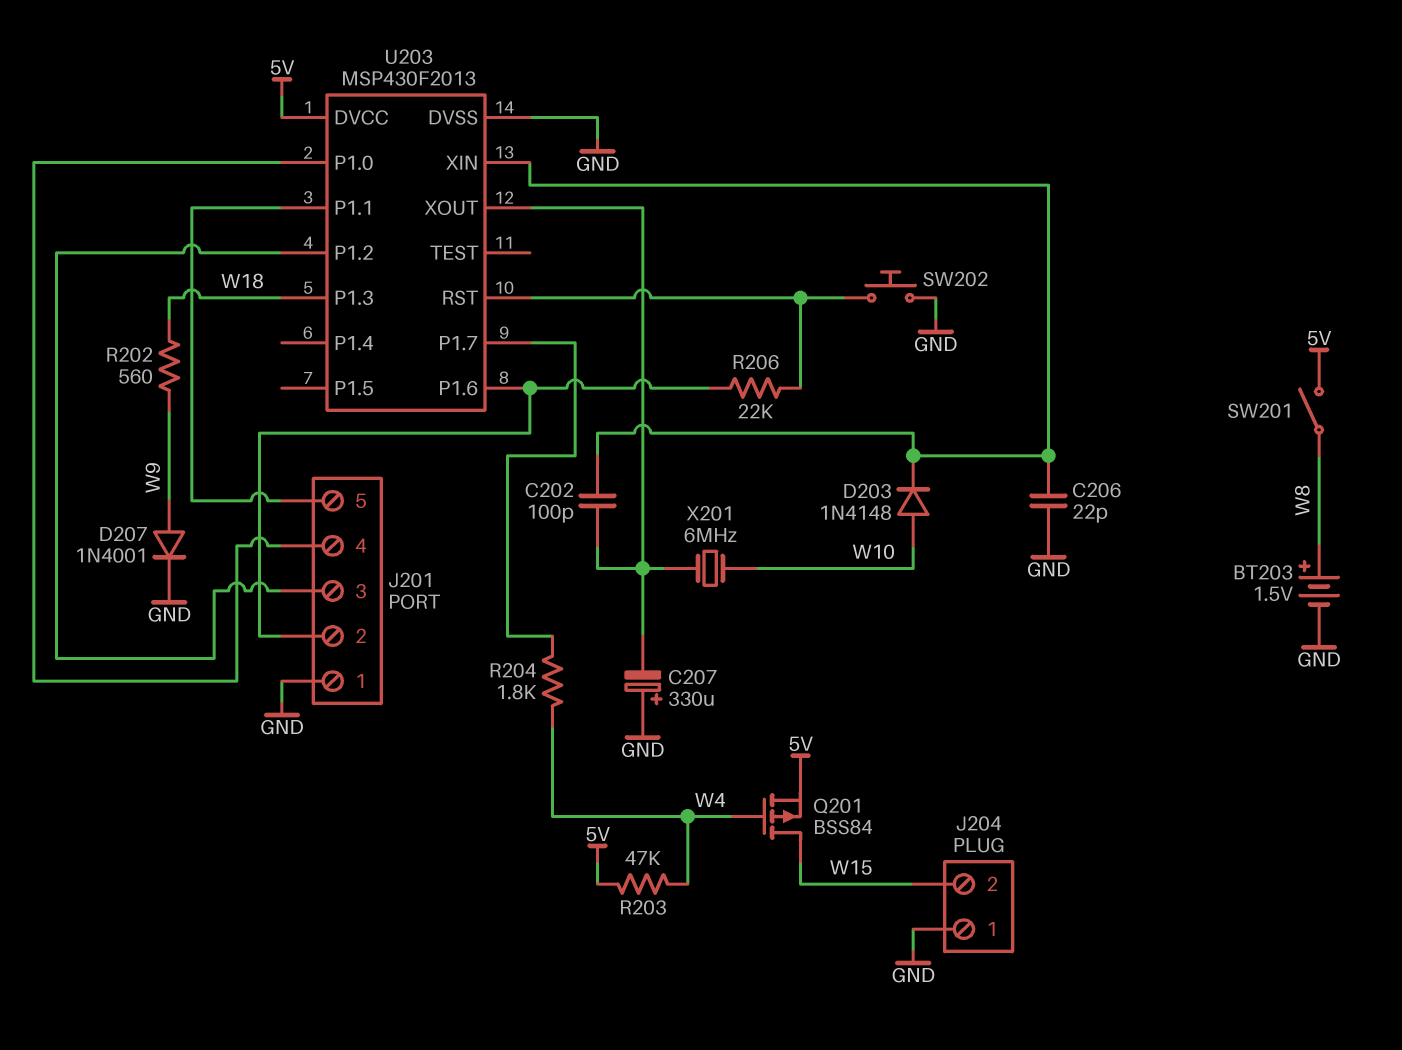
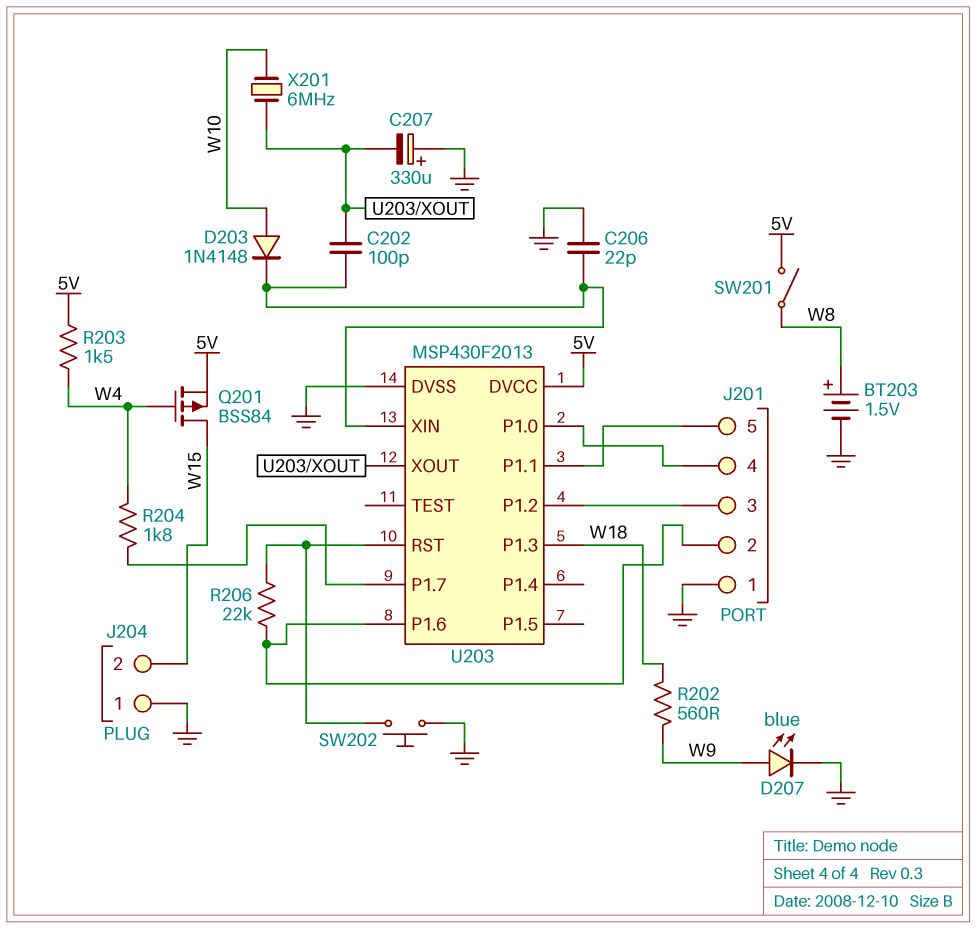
D207: diode 1N4001 (A W9, K GND) -> LED blue (A W9, K GND)
R203: 47k (5V, W4) -> 1.5k (5V, W4)

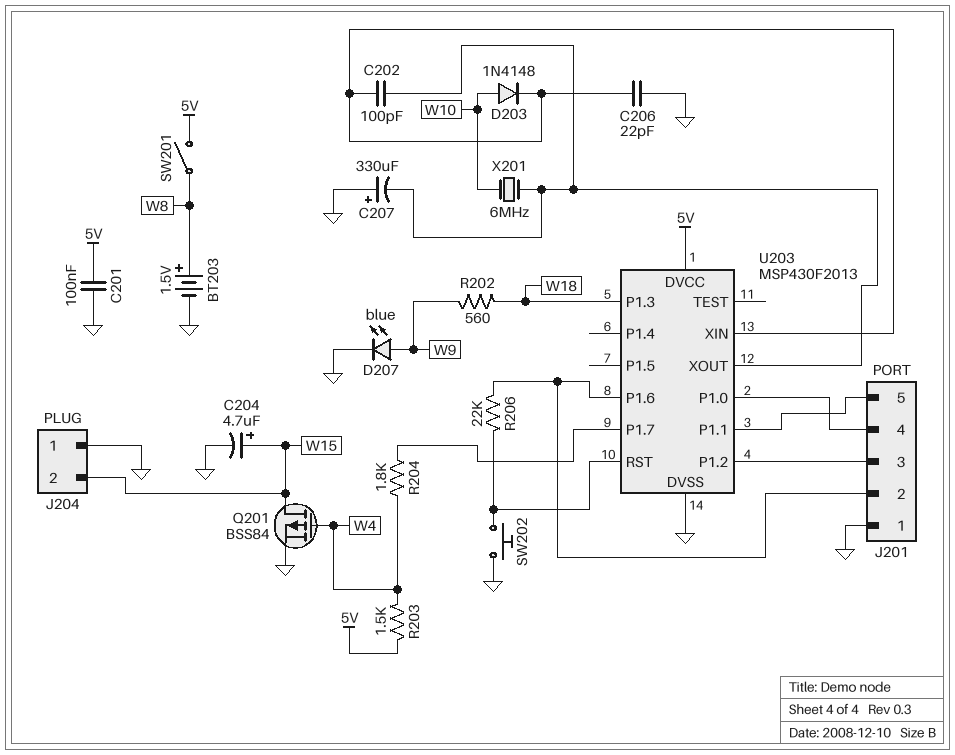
C201: none -> 100nF (5V, GND)
C204: none -> 4.7uF (plus W15, minus GND)
Q201: PMOS BSS84 (G W4, D W15, S 5V) -> PMOS BSS84 (G W4, D W15, S GND)

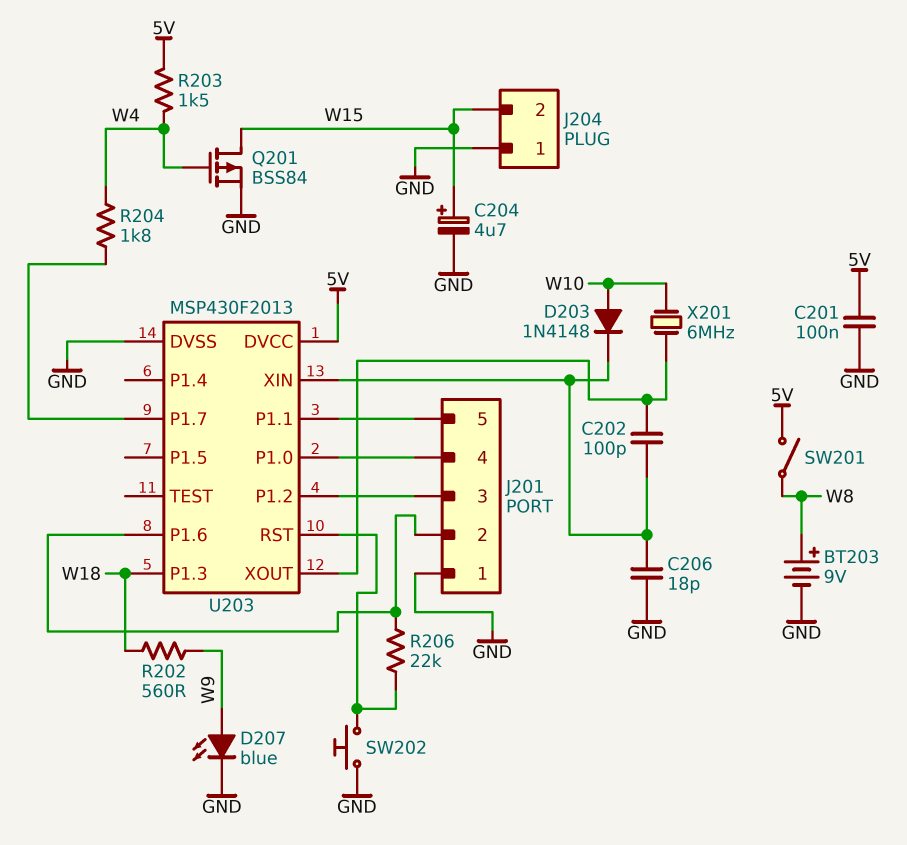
BT203: 1.5V (plus W8, minus GND) -> 9V (plus W8, minus GND)
C206: 22pF (GND, U203/XIN) -> 18pF (GND, U203/XIN)
C207: 330uF (plus GND, minus U203/XOUT) -> none

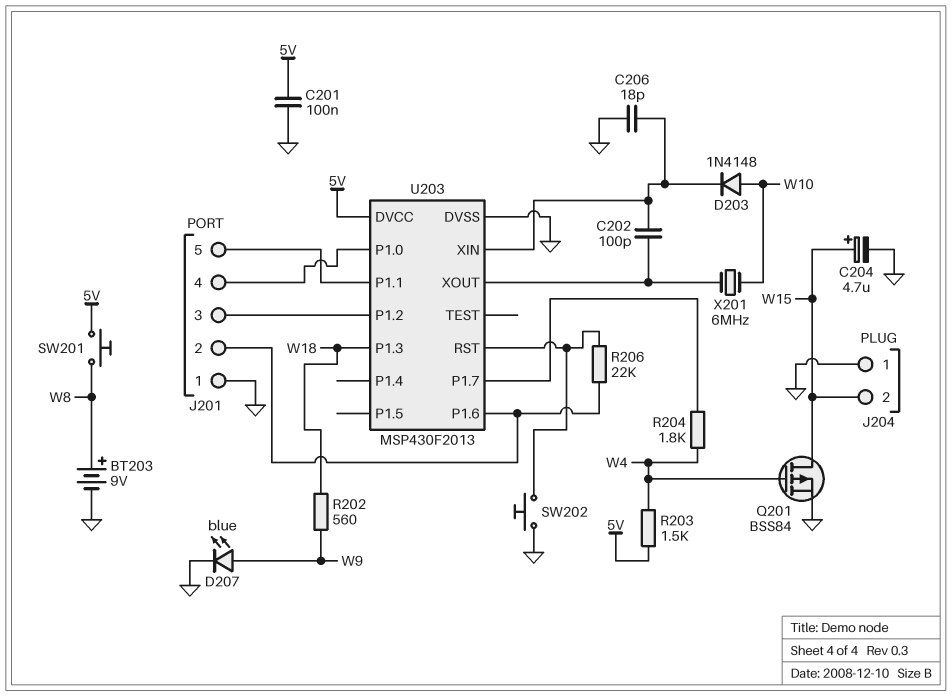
SW201: switch (5V, W8) -> button (5V, W8)

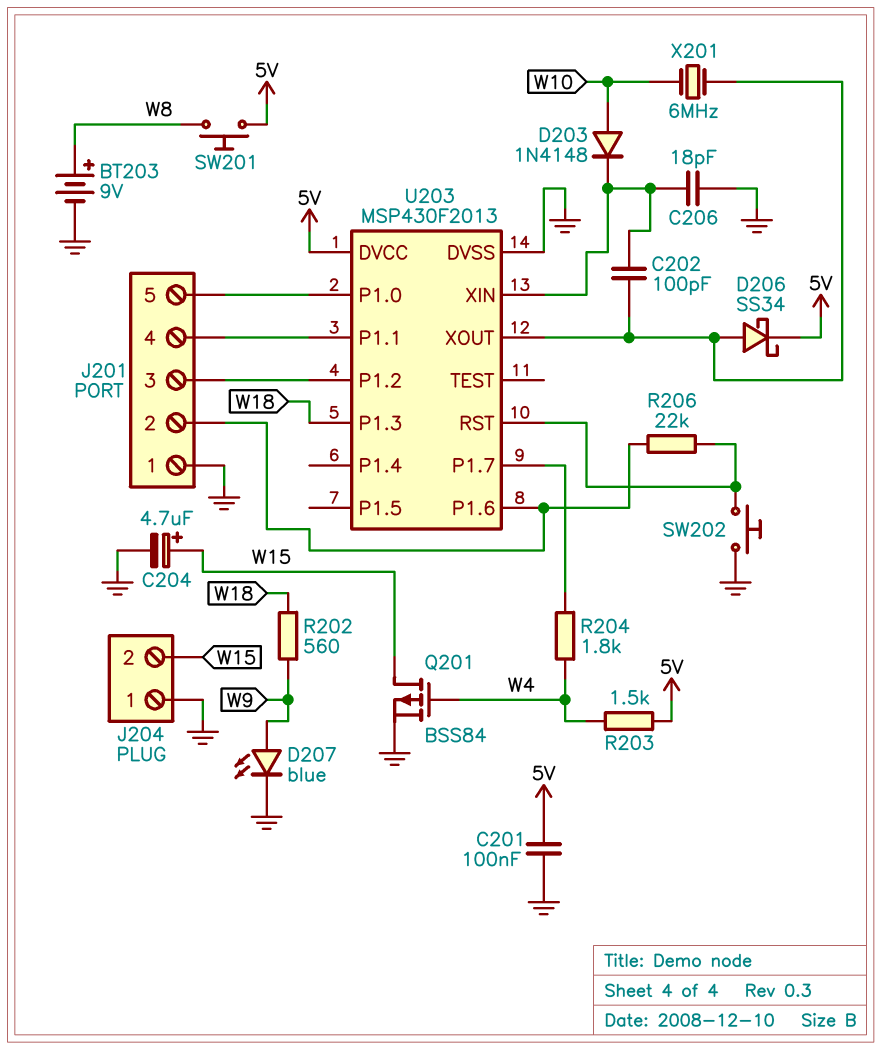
D206: none -> schottky SS34 (A U203/XOUT, K 5V)
U203 pin P1.0: J201/4 -> J201/5
U203 pin P1.1: J201/5 -> J201/4

